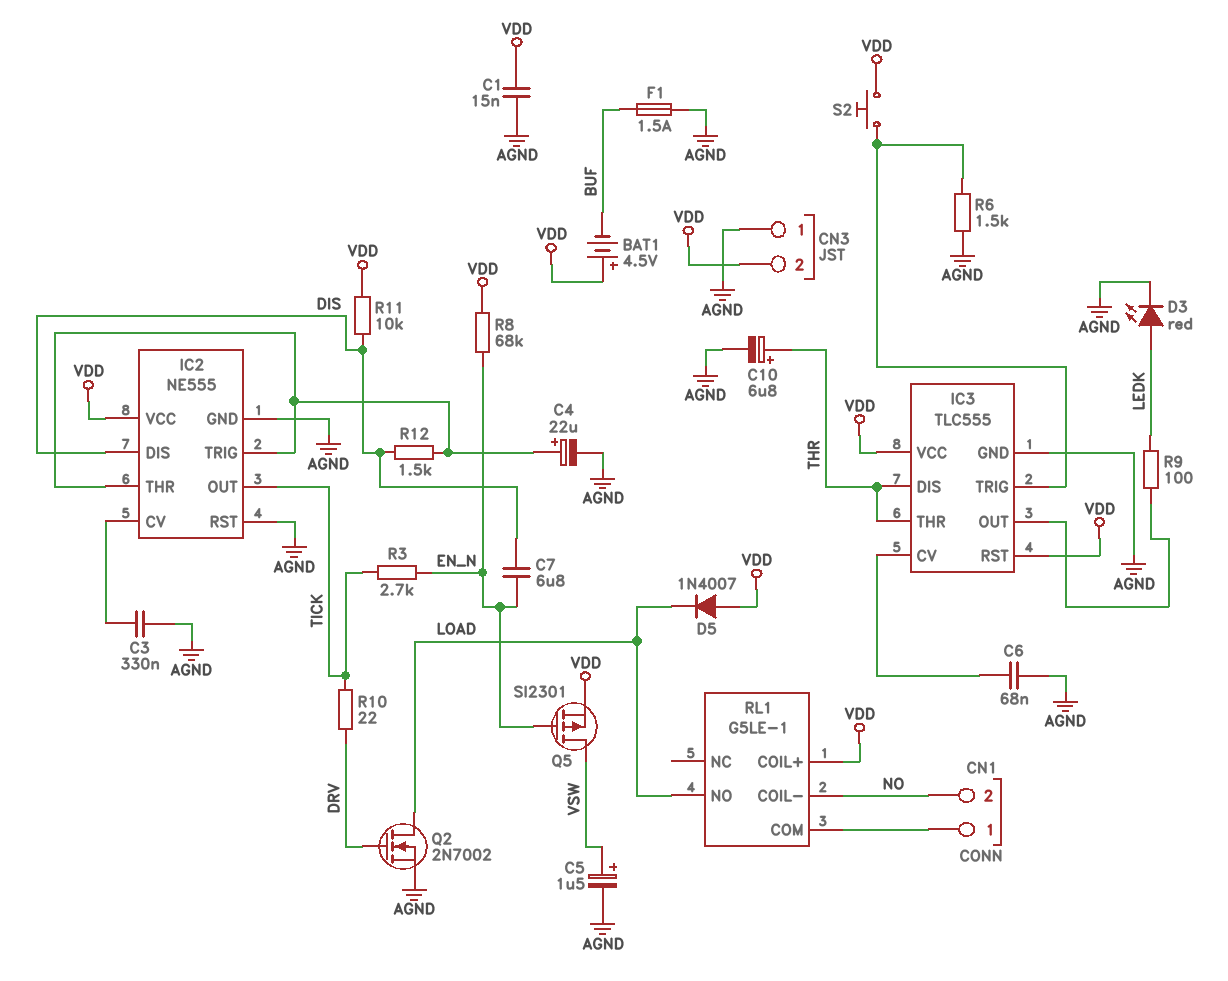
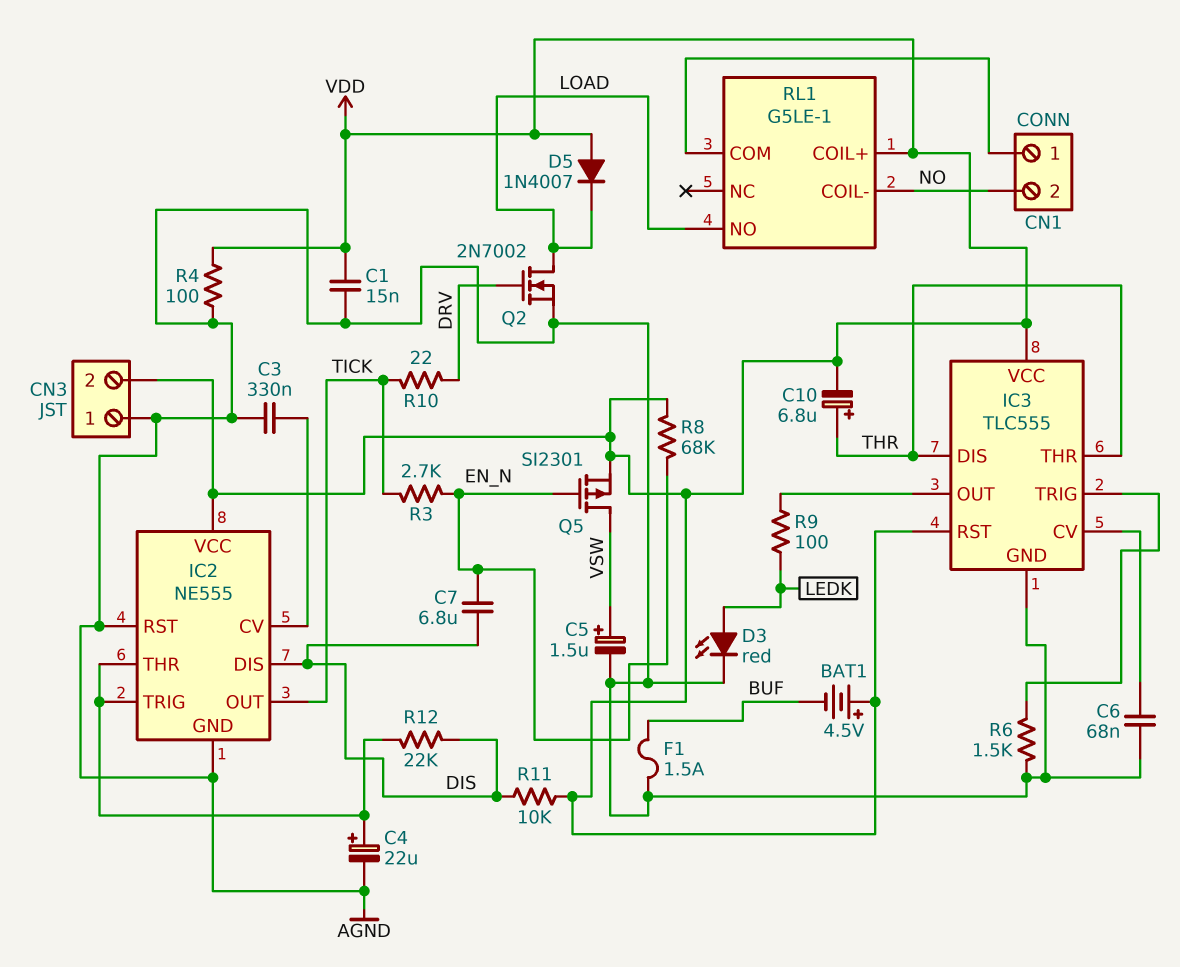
C10: 6.8uF (plus THR, minus AGND) -> 6.8uF (plus THR, minus VDD)
R4: none -> 100 (AGND, VDD)
R12: 1.5k (DIS, IC2/THR) -> 22k (DIS, IC2/THR)
S2: button (IC3/TRIG, VDD) -> none

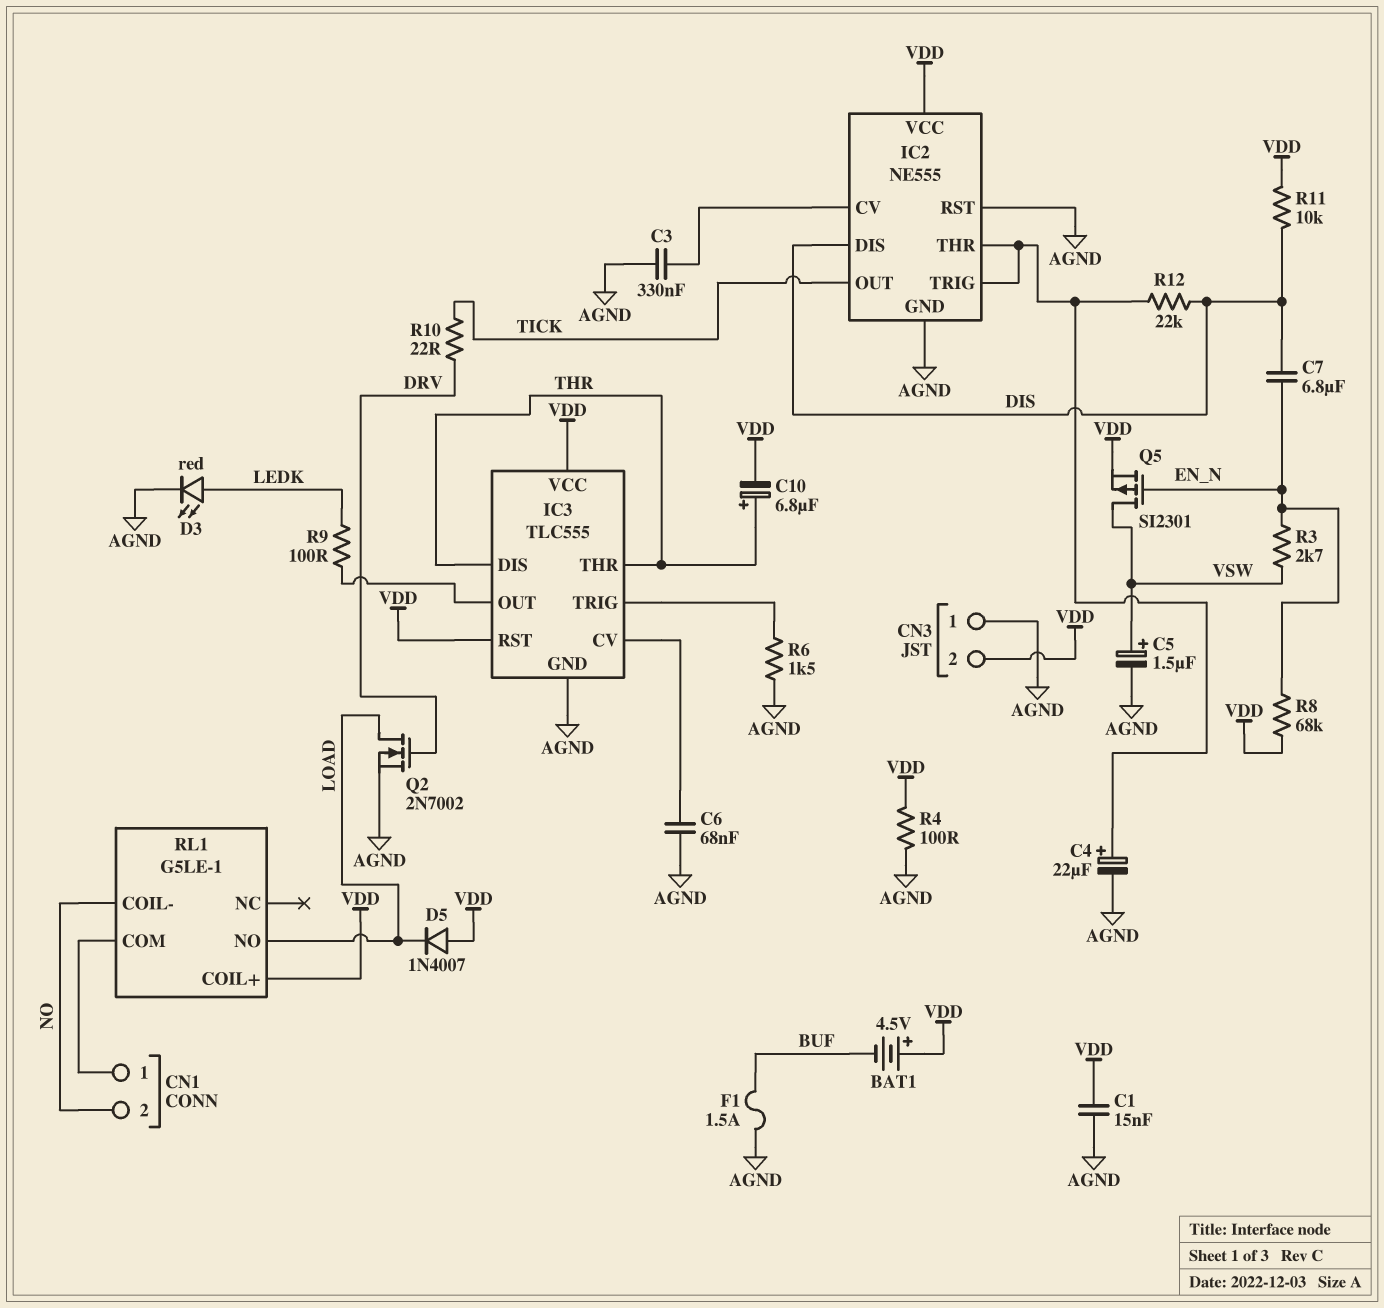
R3: 2.7k (EN_N, TICK) -> 2.7k (EN_N, VSW)

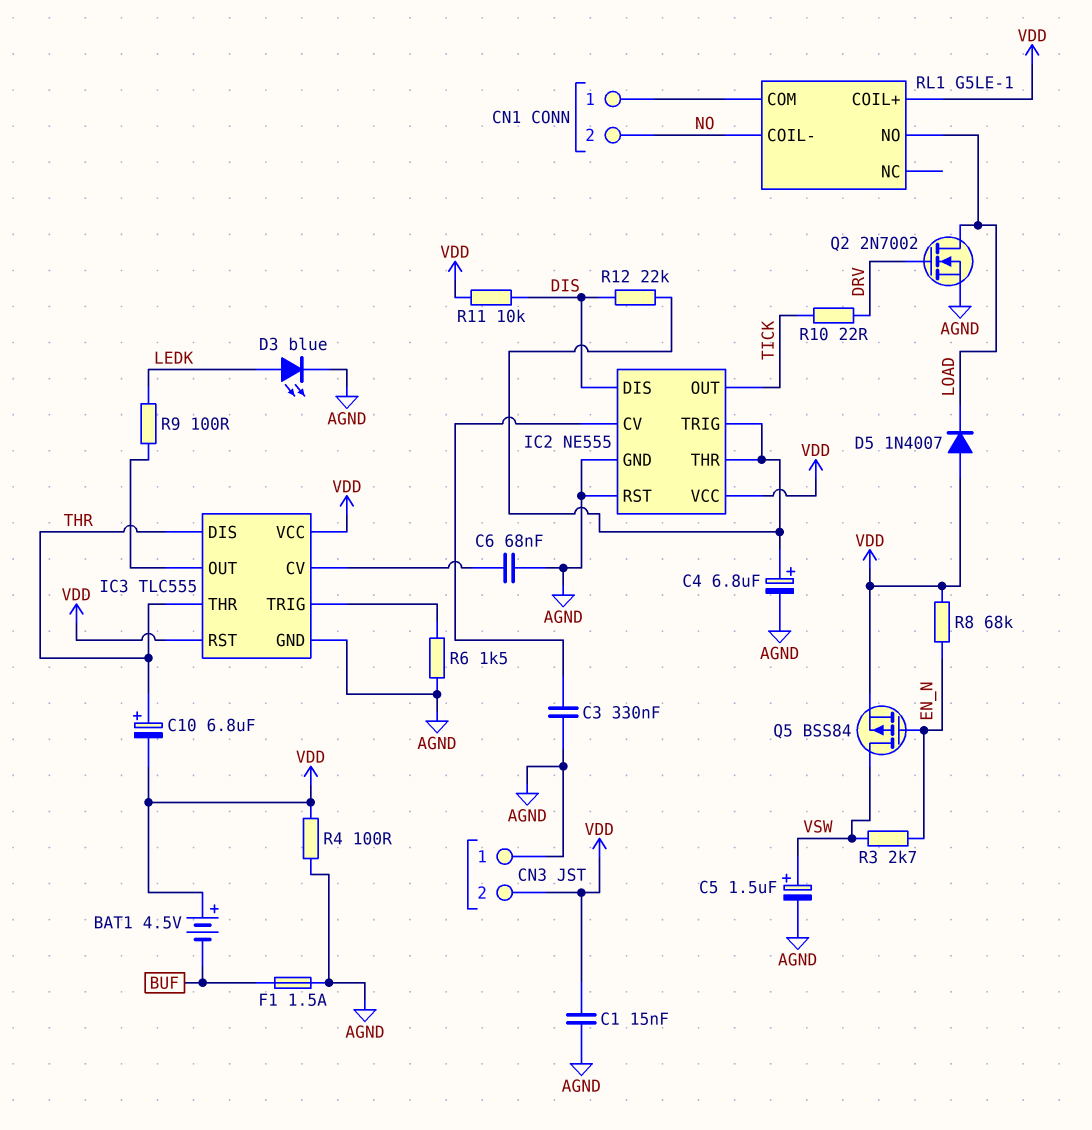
C4: 22uF (plus IC2/THR, minus AGND) -> 6.8uF (plus IC2/THR, minus AGND)
C7: 6.8uF (DIS, EN_N) -> none
D3: LED red (A LEDK, K AGND) -> LED blue (A LEDK, K AGND)
Q5: PMOS SI2301 (G EN_N, D VSW, S VDD) -> PMOS BSS84 (G EN_N, D VSW, S VDD)

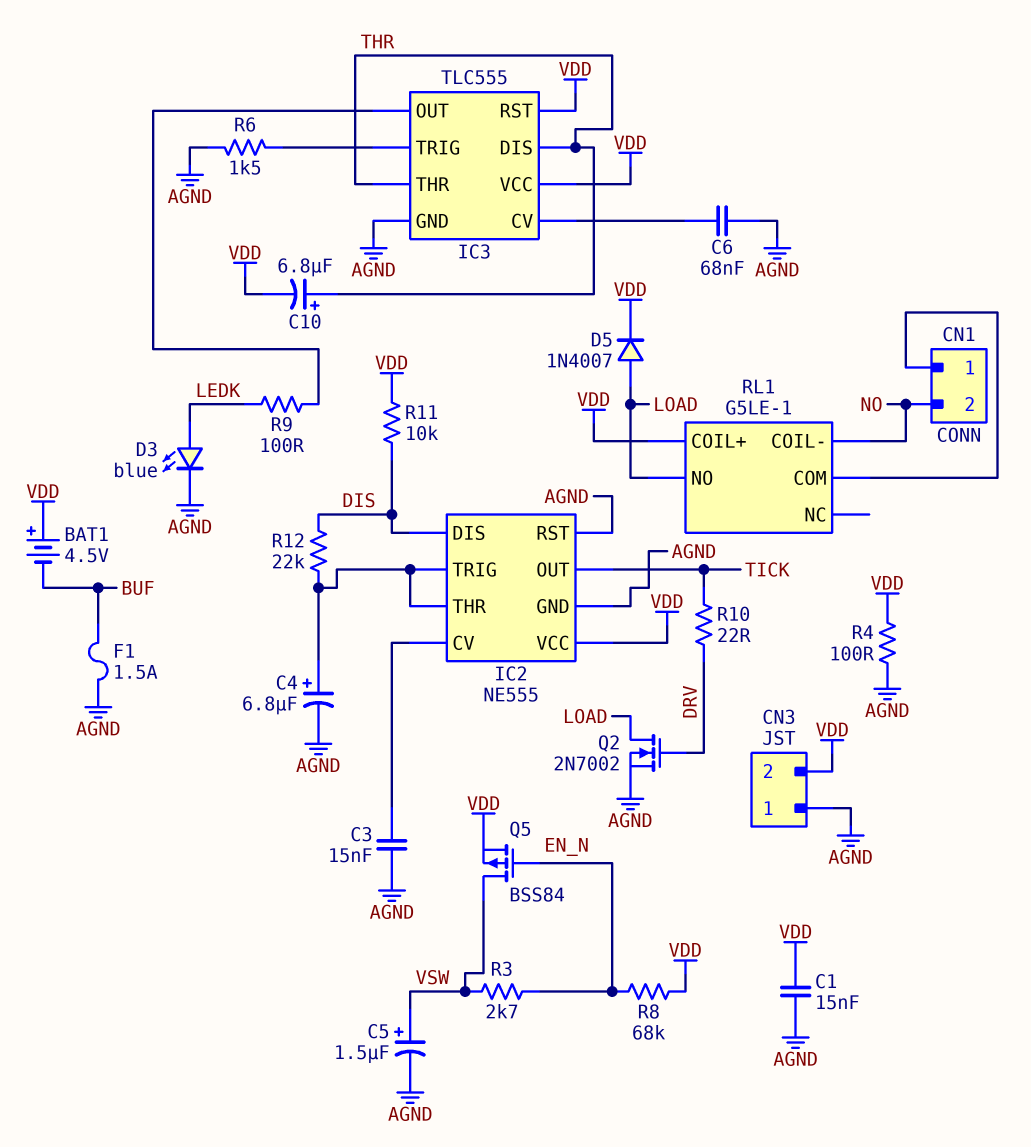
C3: 330nF (AGND, IC2/CV) -> 15nF (AGND, IC2/CV)
D5: diode 1N4007 (A VDD, K LOAD) -> diode 1N4007 (A LOAD, K VDD)

